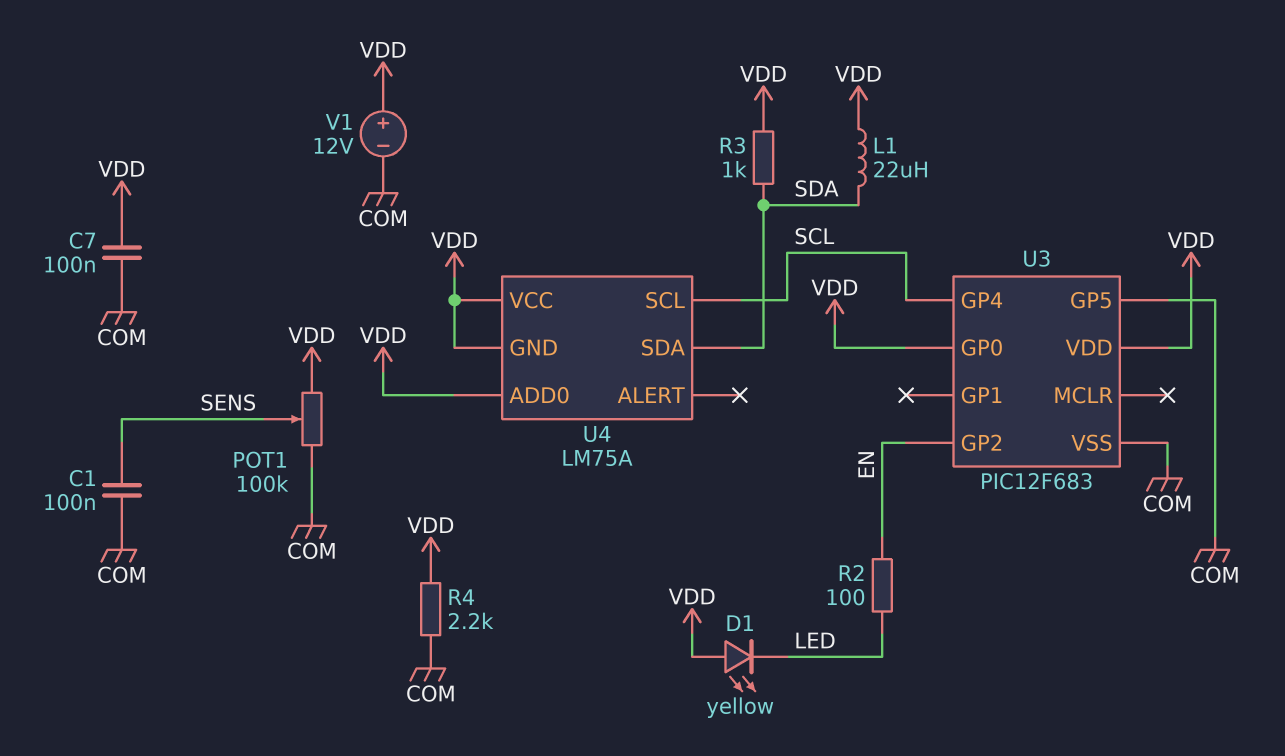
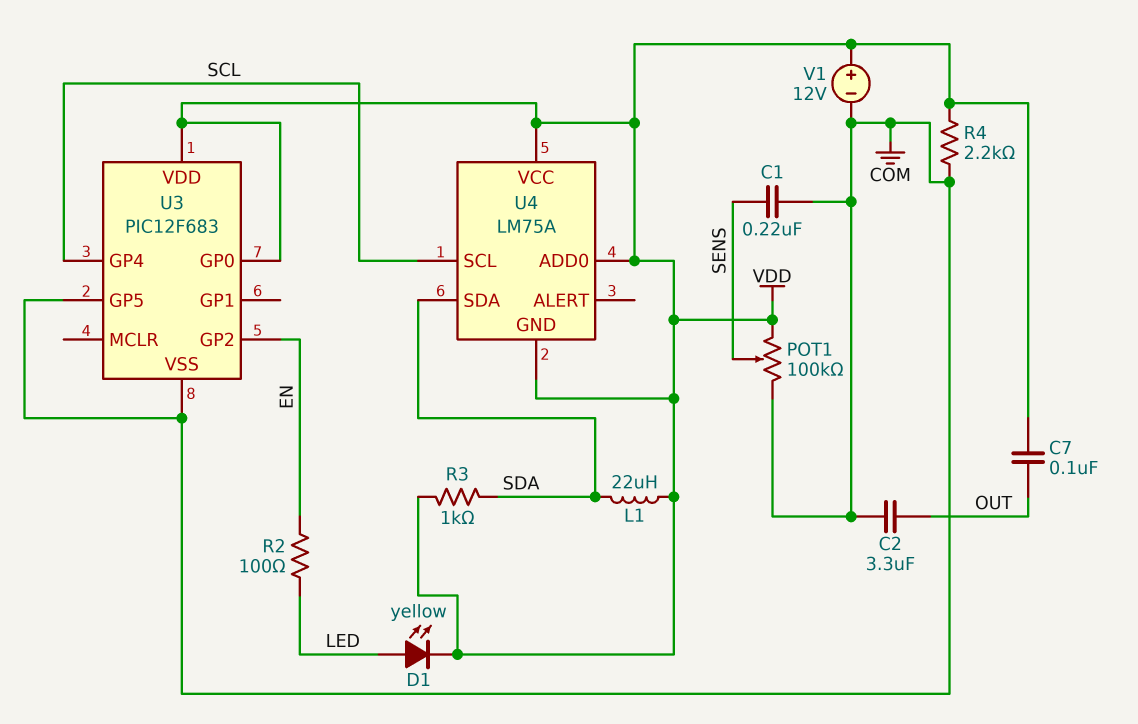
C1: 100nF (COM, SENS) -> 220nF (COM, SENS)
C2: none -> 3.3uF (COM, OUT)
C7: 100nF (COM, VDD) -> 100nF (OUT, VDD)
D1: LED yellow (A VDD, K LED) -> LED yellow (A LED, K VDD)

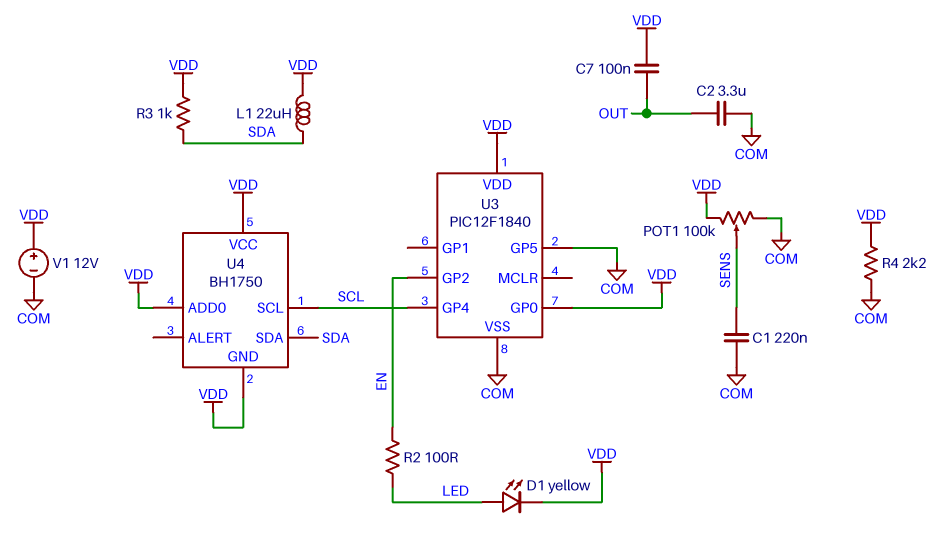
U3: PIC12F683 -> PIC12F1840
U4: LM75A -> BH1750

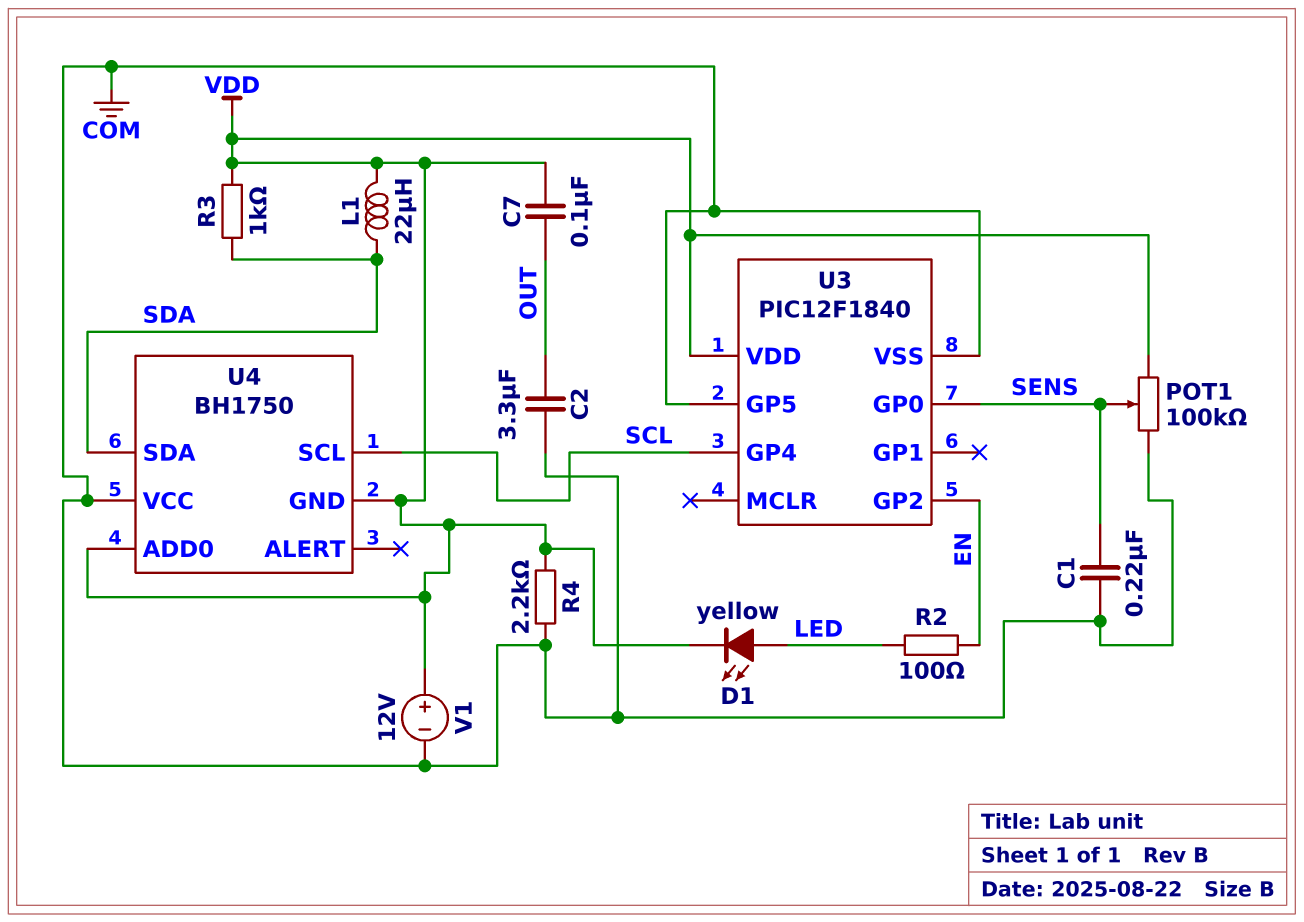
U3 pin GP0: VDD -> SENS
U4 pin VCC: VDD -> COM

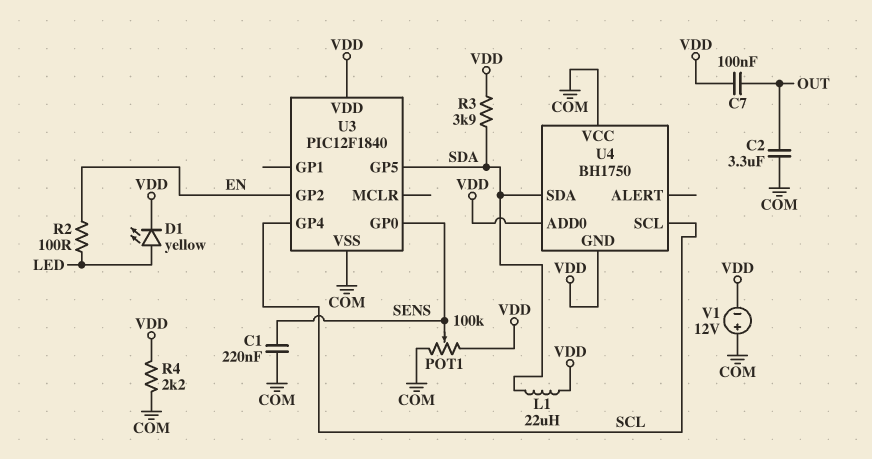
R3: 1k (SDA, VDD) -> 3.9k (SDA, VDD)
U3 pin GP5: COM -> SDA
V1: 12V (plus VDD, minus COM) -> 12V (plus COM, minus VDD)

